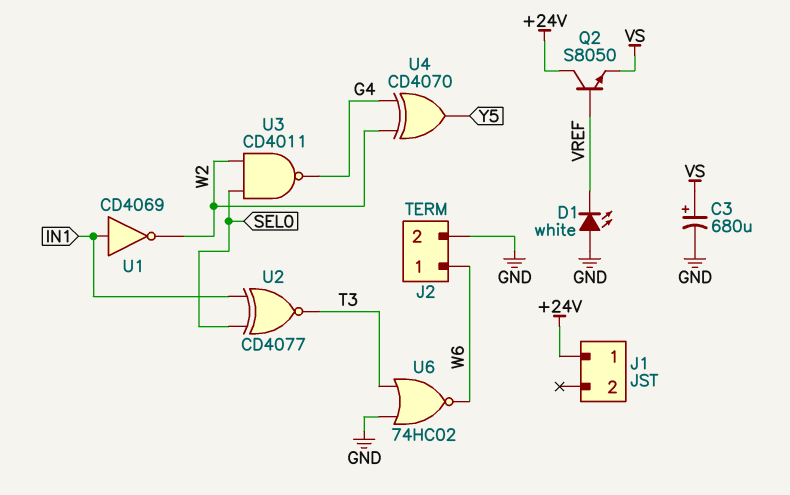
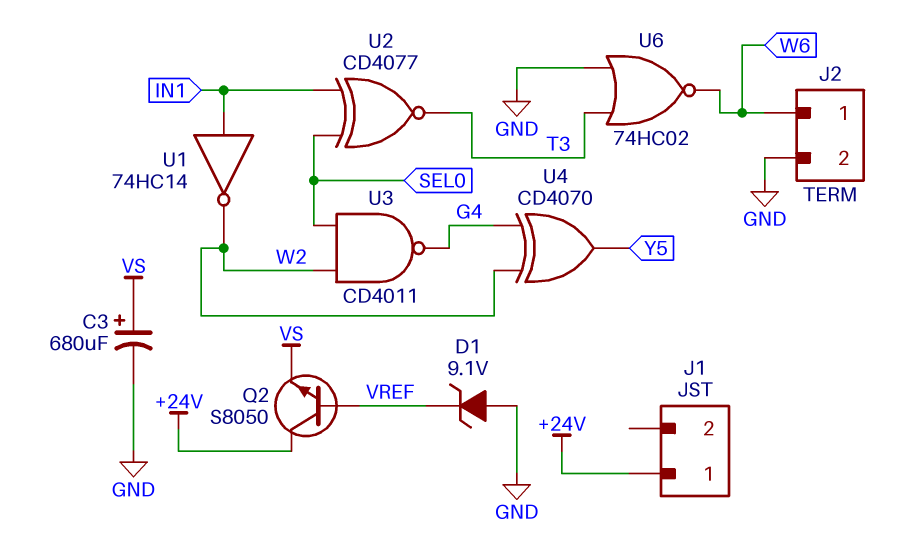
D1: LED white (A GND, K VREF) -> zener 9.1V (A GND, K VREF)
U1: NOT CD4069 (in IN1, out W2) -> NOT 74HC14 (in IN1, out W2)

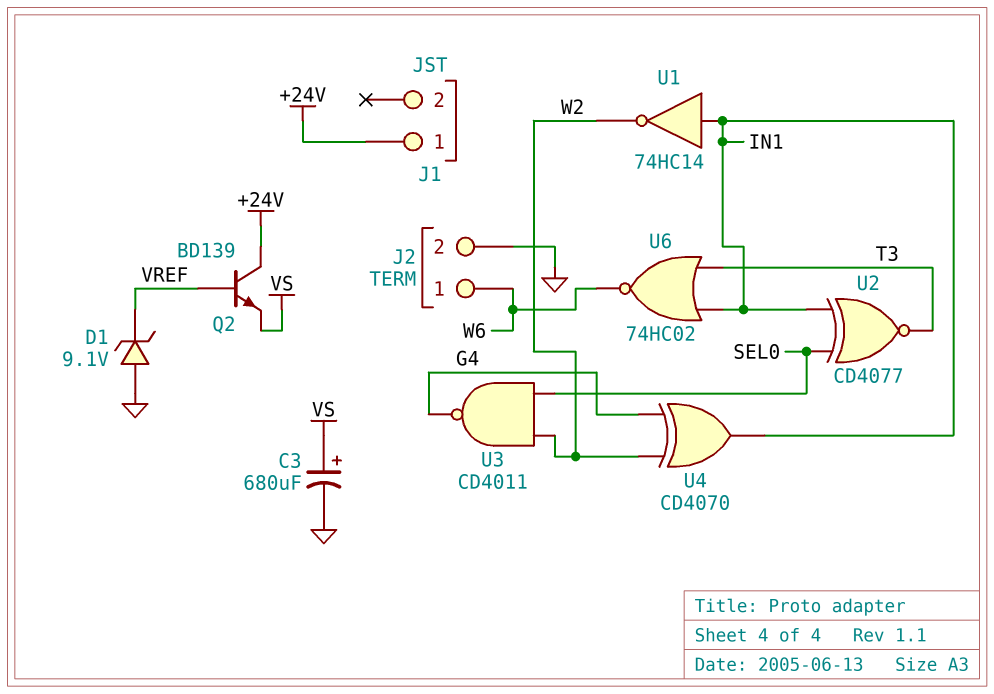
Q2: NPN S8050 (B VREF, C +24V, E VS) -> NPN BD139 (B VREF, C +24V, E VS)
U4: XOR CD4070 (in G4, in W2, out Y5) -> XOR CD4070 (in G4, in W2, out IN1)
U6: NOR 74HC02 (in GND, in T3, out W6) -> NOR 74HC02 (in IN1, in T3, out W6)

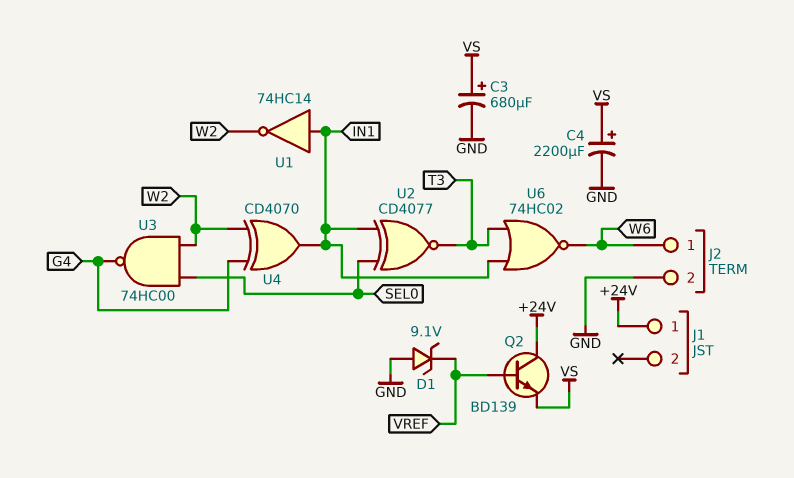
C4: none -> 2200uF (plus VS, minus GND)
U3: NAND CD4011 (in SEL0, in W2, out G4) -> NAND 74HC00 (in SEL0, in W2, out G4)

